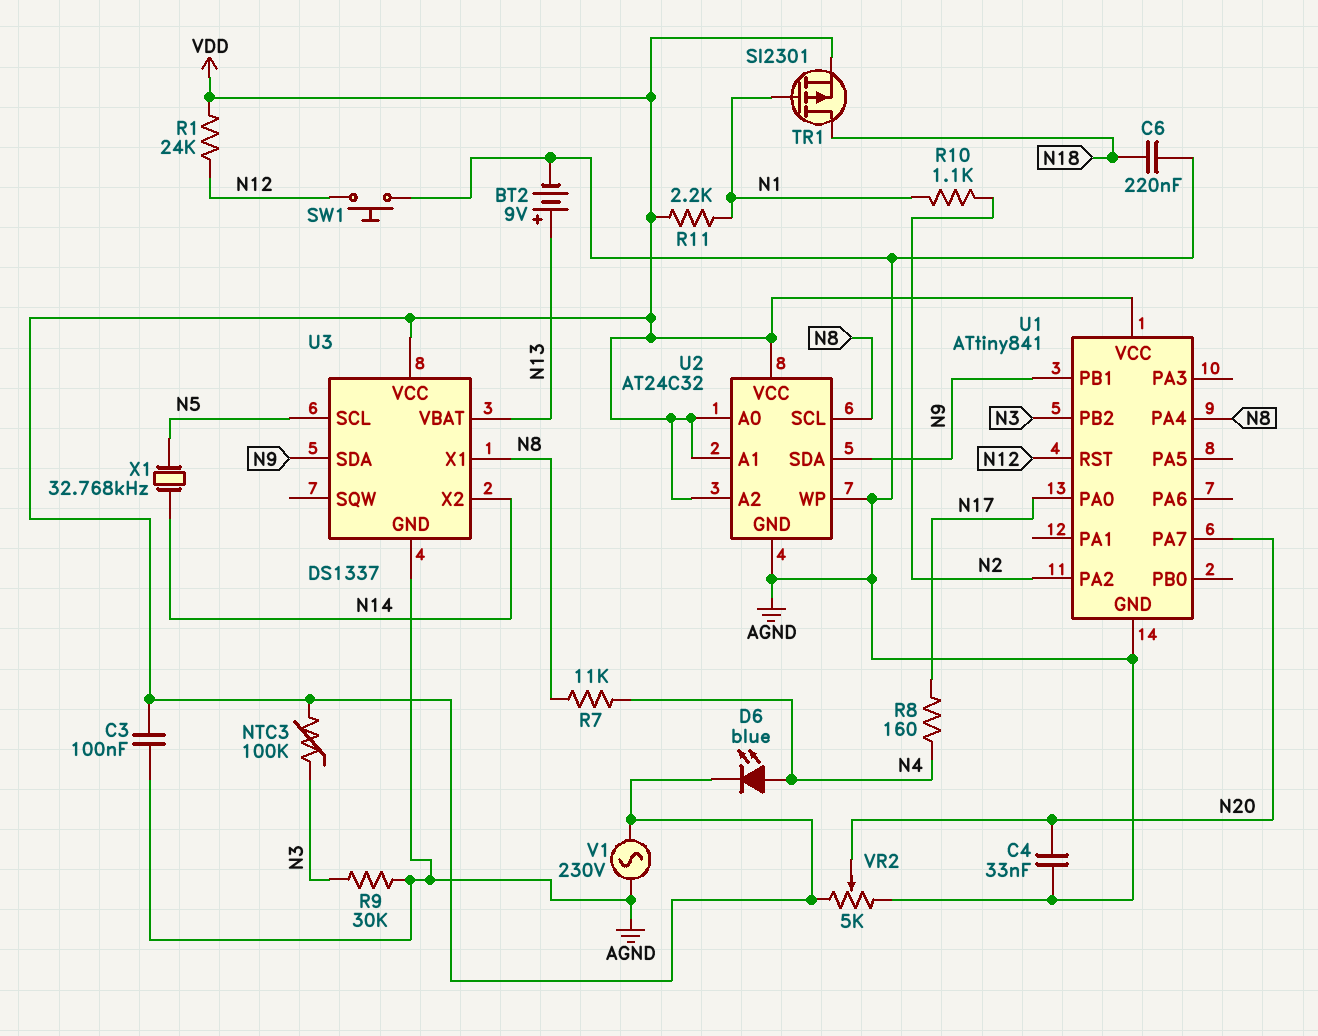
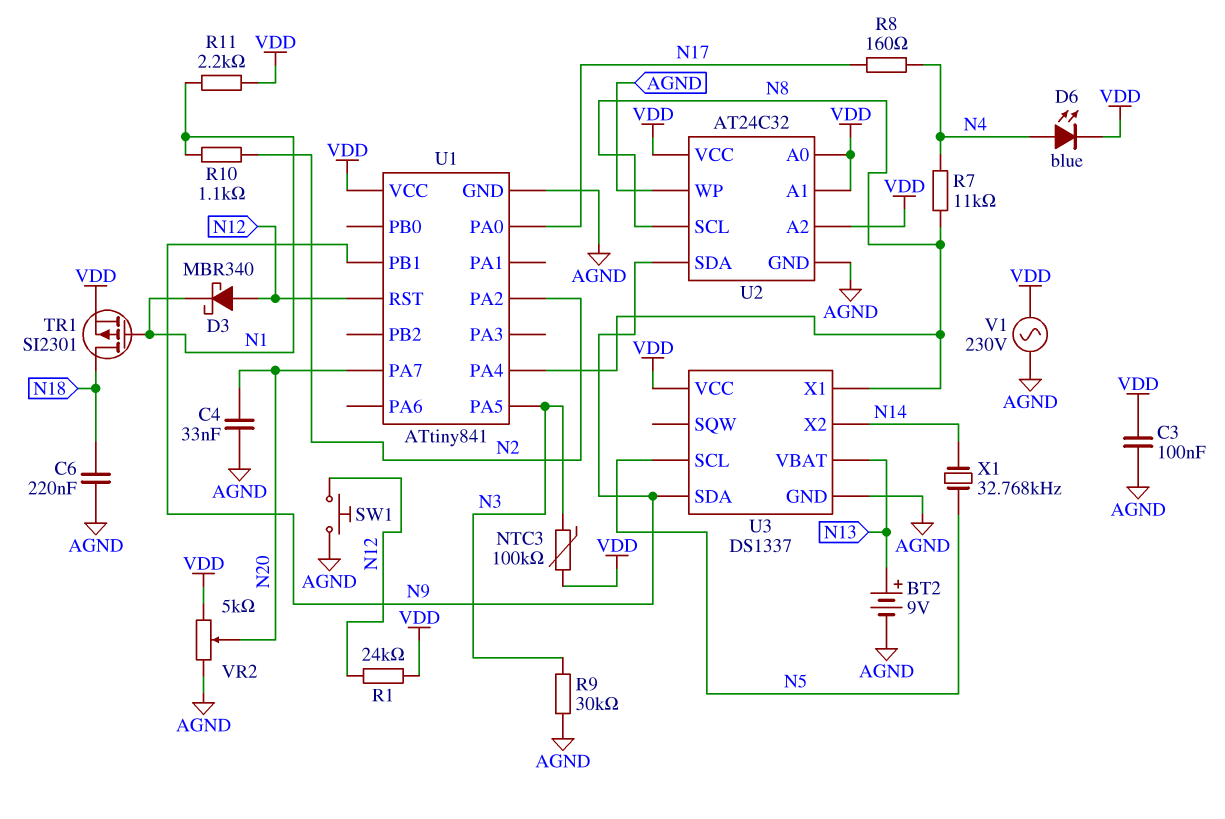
D3: none -> schottky MBR340 (A N12, K N1)
U1 pin PA5: none -> N3
U1 pin PB2: N3 -> none

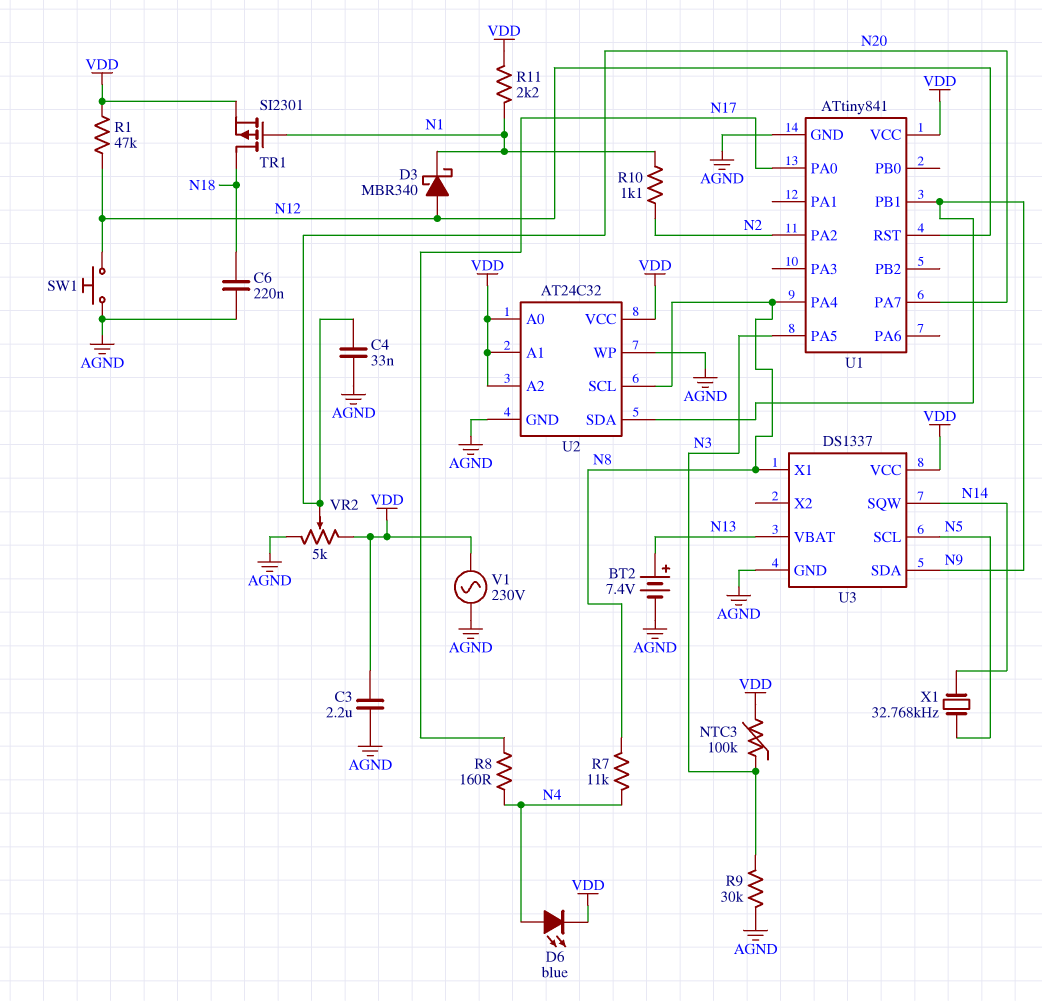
BT2: 9V (plus N13, minus AGND) -> 7.4V (plus N13, minus AGND)
C3: 100nF (AGND, VDD) -> 2.2uF (AGND, VDD)
R1: 24k (N12, VDD) -> 47k (N12, VDD)
U3 pin SQW: none -> N14
U3 pin X2: N14 -> none

